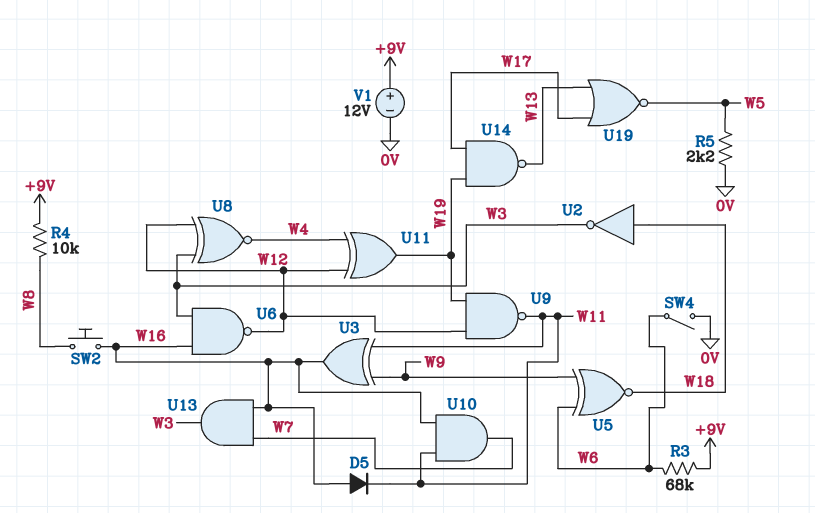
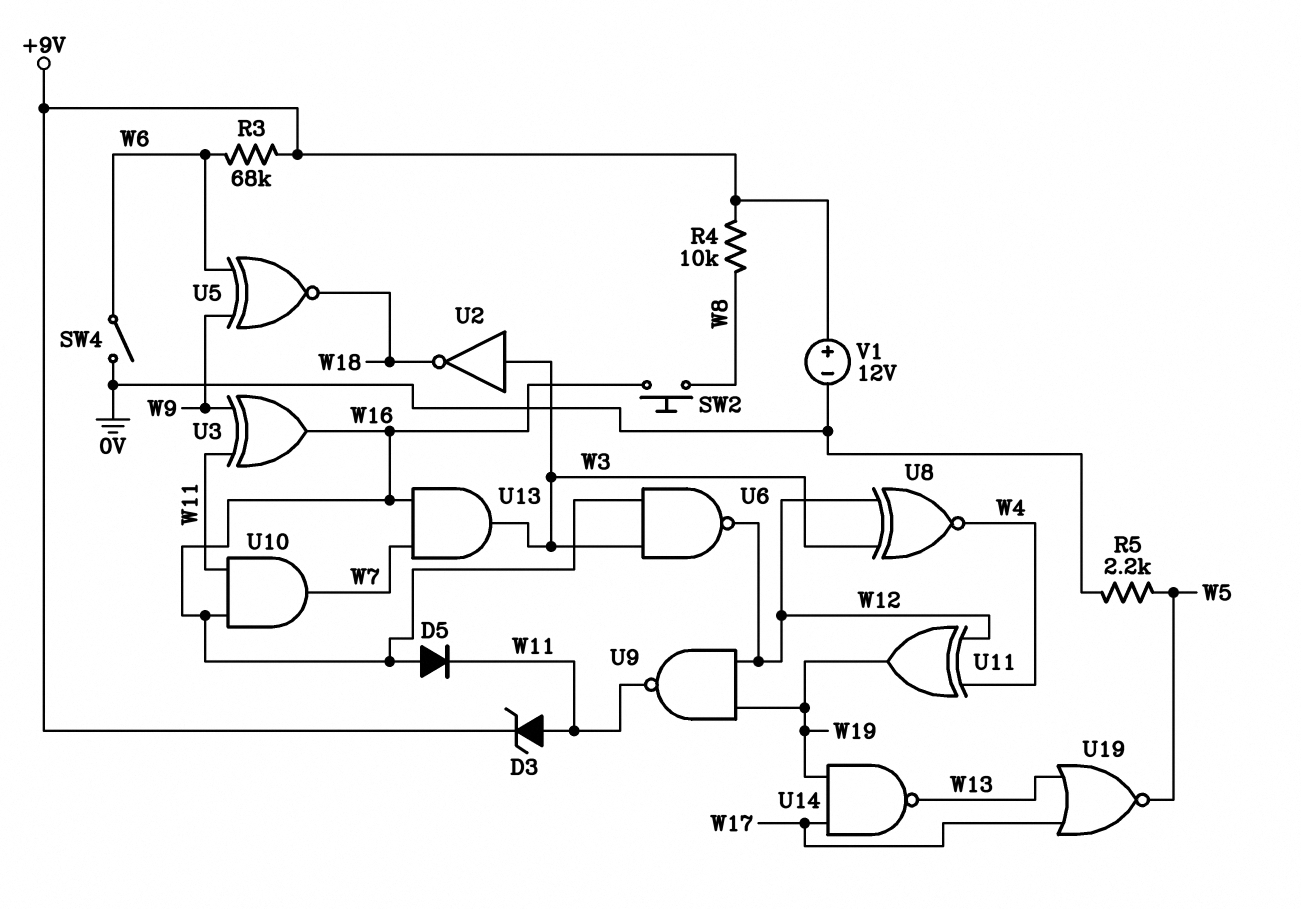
D3: none -> zener (A W11, K +9V)
U2: NOT (in W18, out W3) -> NOT (in W3, out W18)

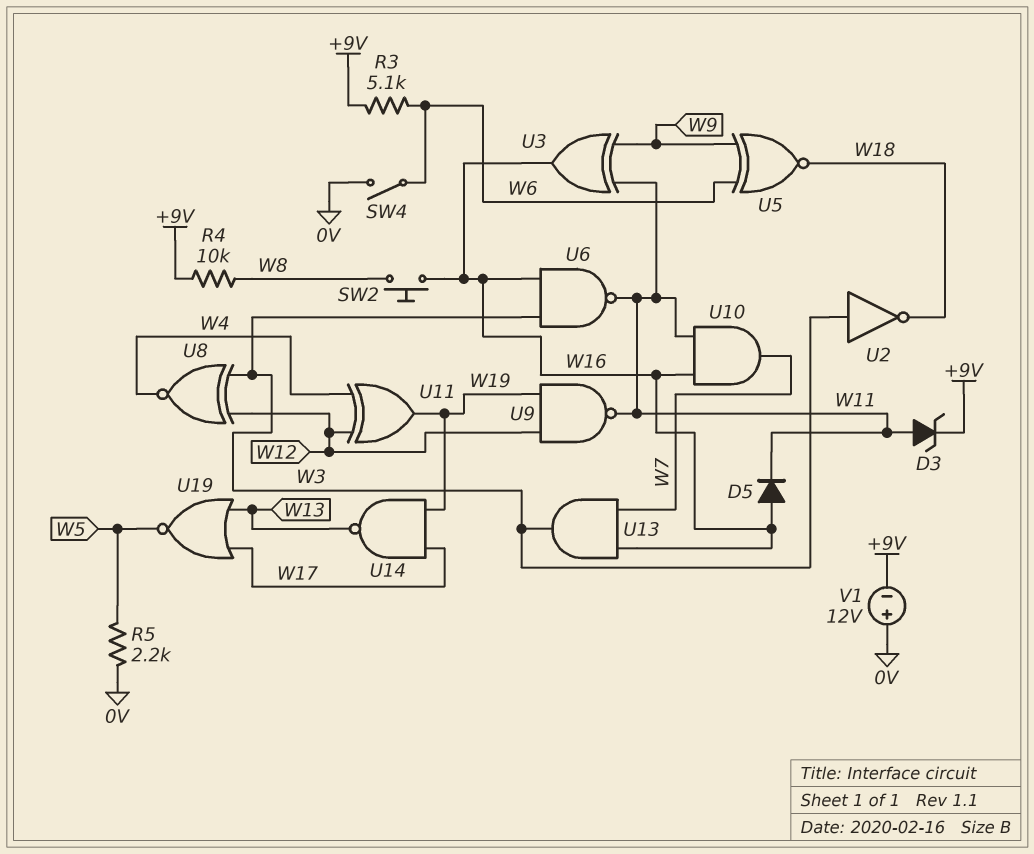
R3: 68k (+9V, W6) -> 5.1k (+9V, W6)
U6: NAND (in W3, in W16, out W12) -> NAND (in W3, in W16, out W11)
V1: 12V (plus +9V, minus 0V) -> 12V (plus 0V, minus +9V)

